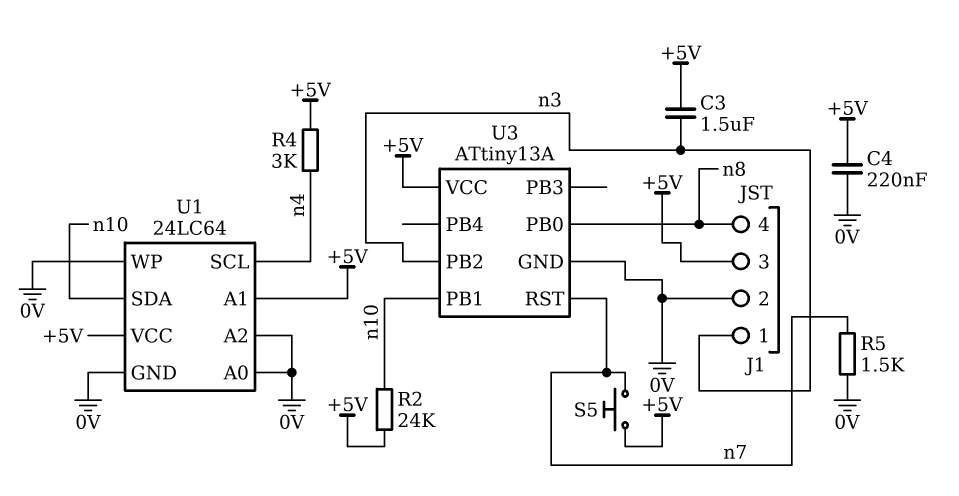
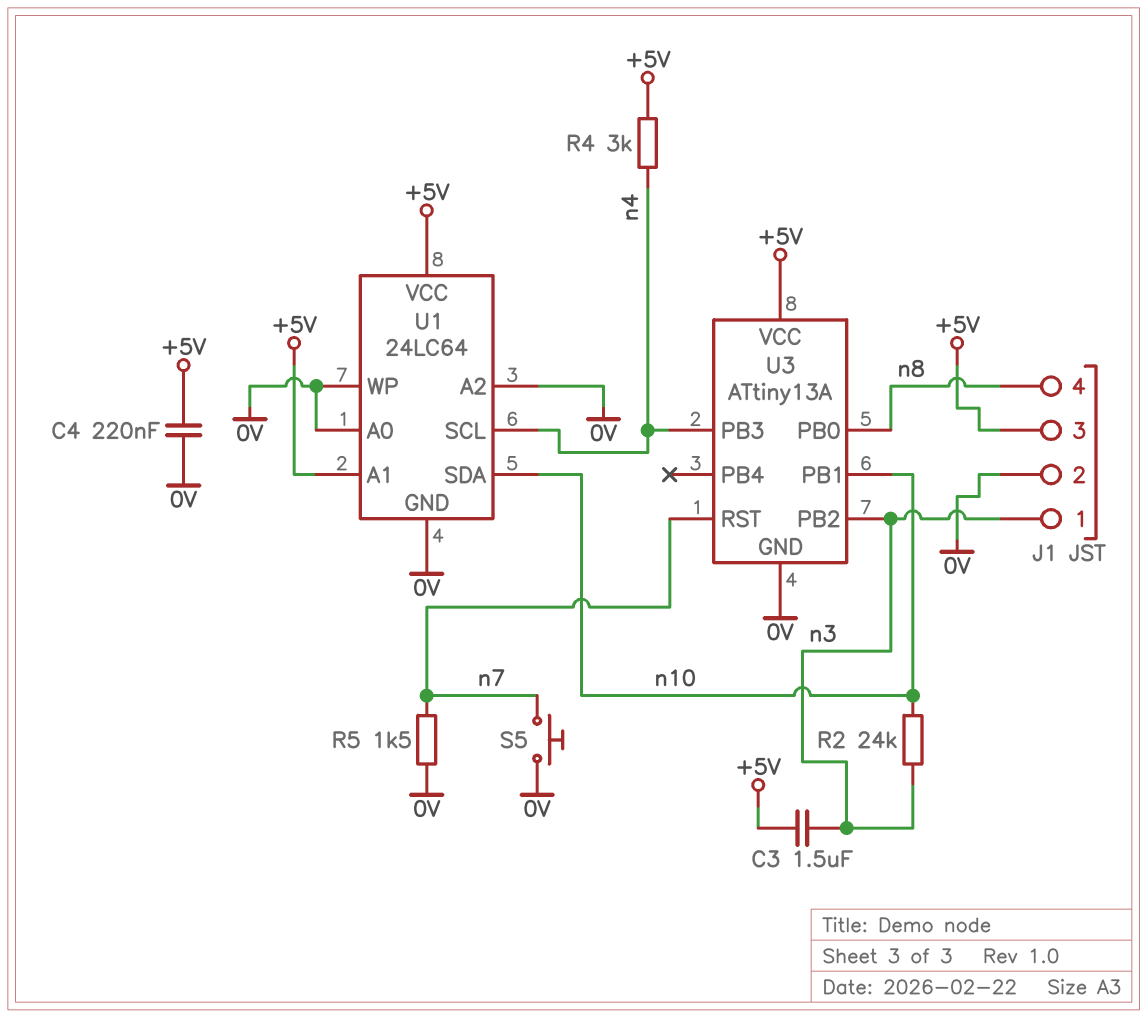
R2: 24k (+5V, n10) -> 24k (n3, n10)
S5: button (+5V, n7) -> button (0V, n7)
U3 pin PB3: none -> n4

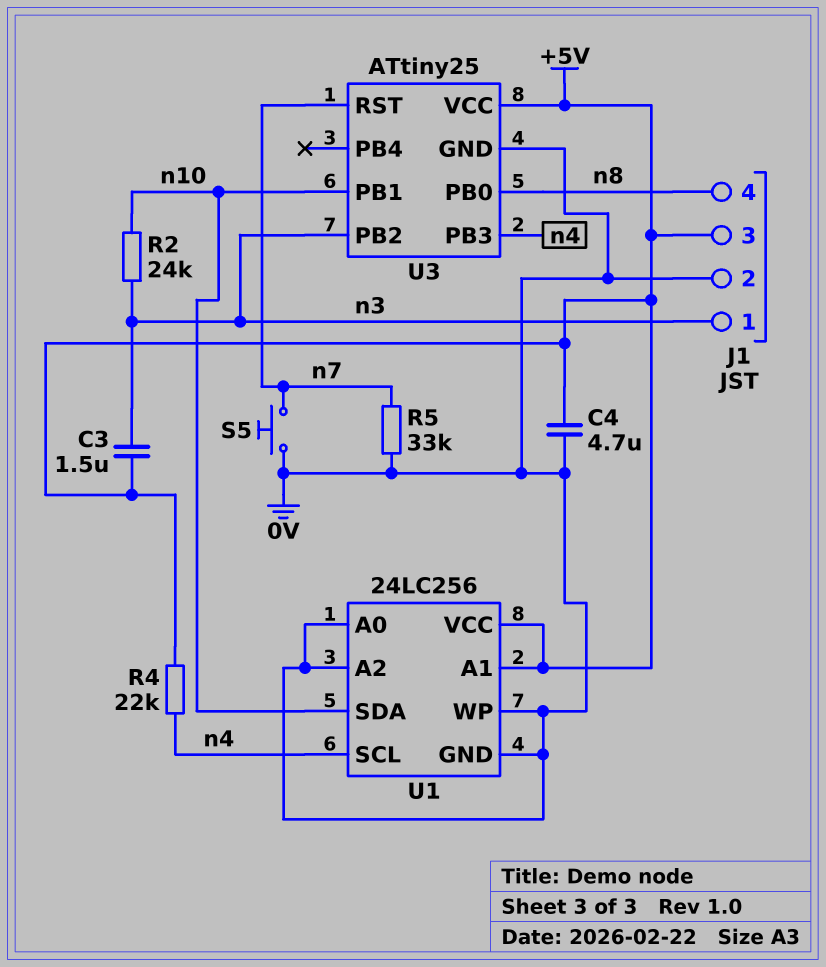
C4: 220nF (+5V, 0V) -> 4.7uF (+5V, 0V)
R4: 3k (+5V, n4) -> 22k (+5V, n4)
R5: 1.5k (0V, n7) -> 33k (0V, n7)
U1: 24LC64 -> 24LC256
U3: ATtiny13A -> ATtiny25

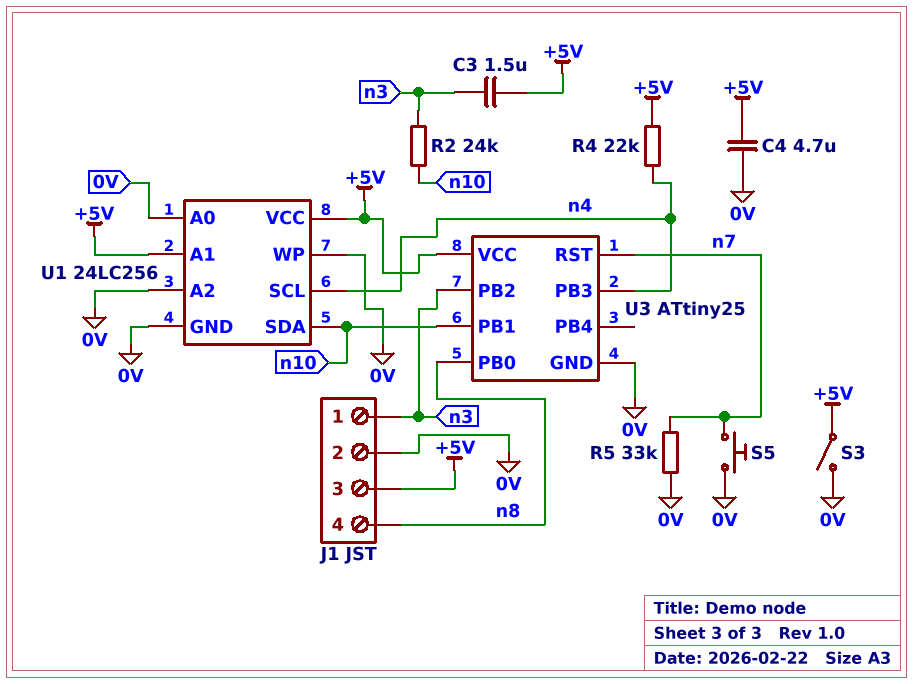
S3: none -> switch (+5V, 0V)

